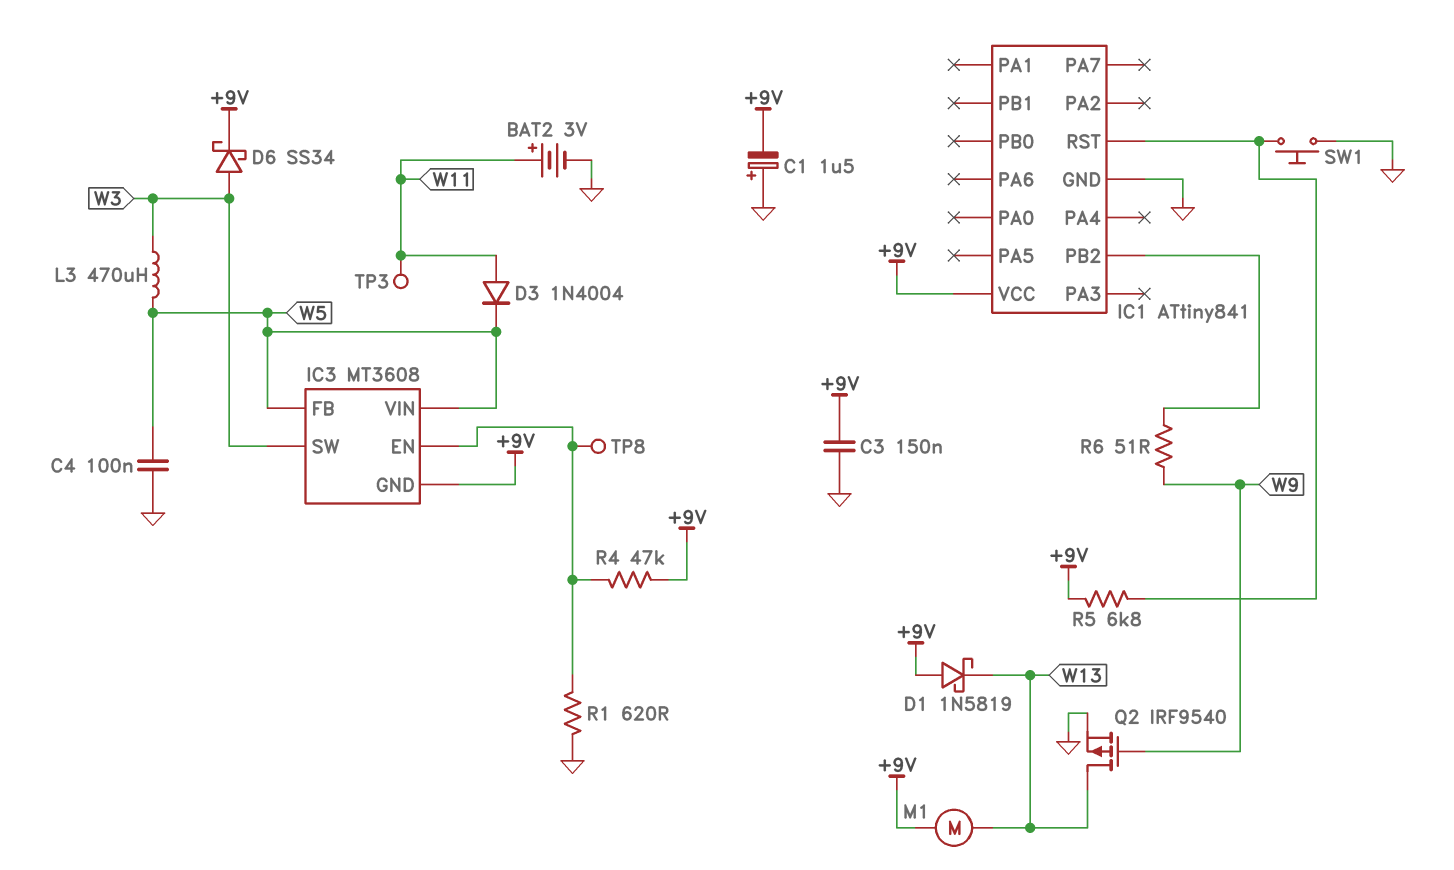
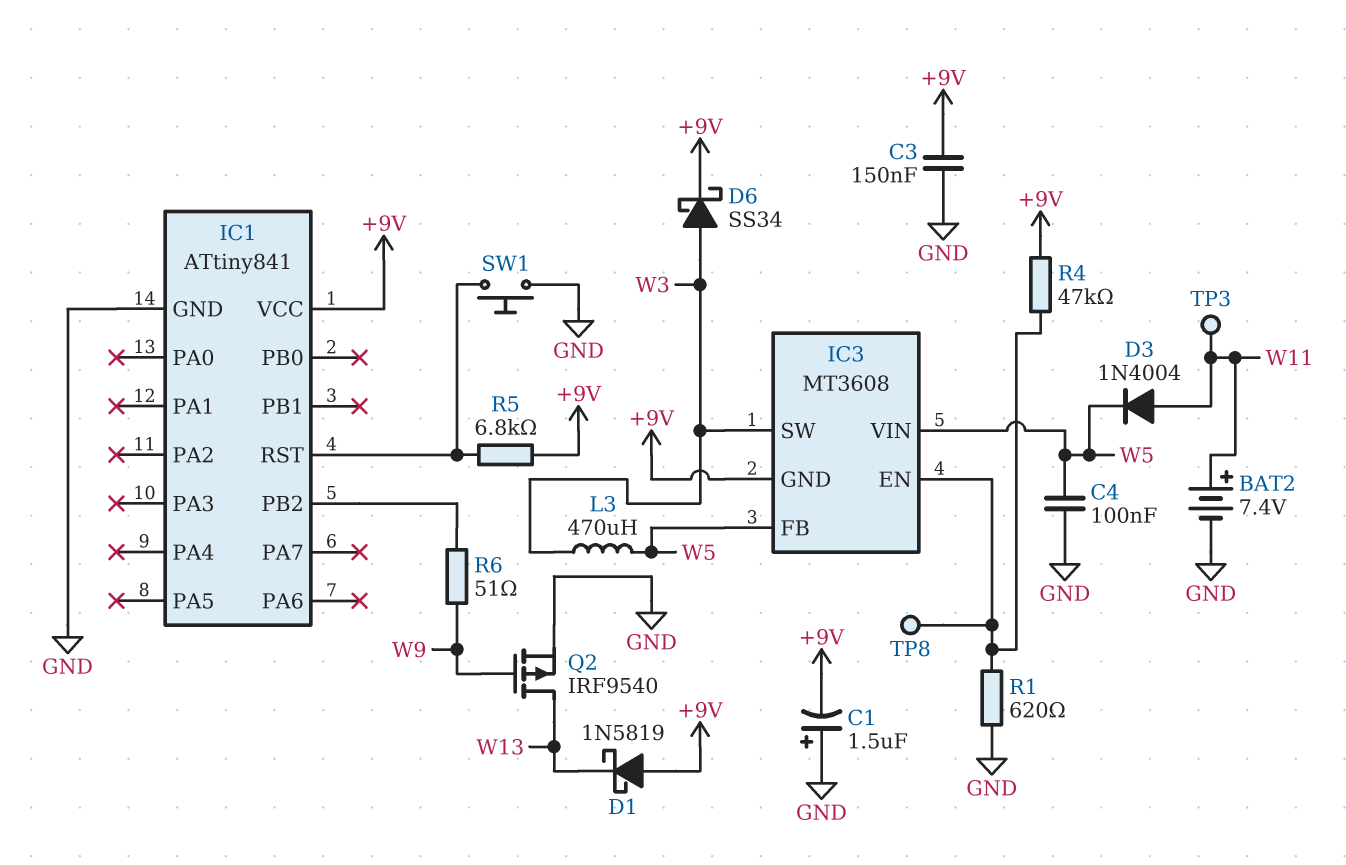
BAT2: 3V (plus W11, minus GND) -> 7.4V (plus W11, minus GND)
M1: motor (+9V, W13) -> none

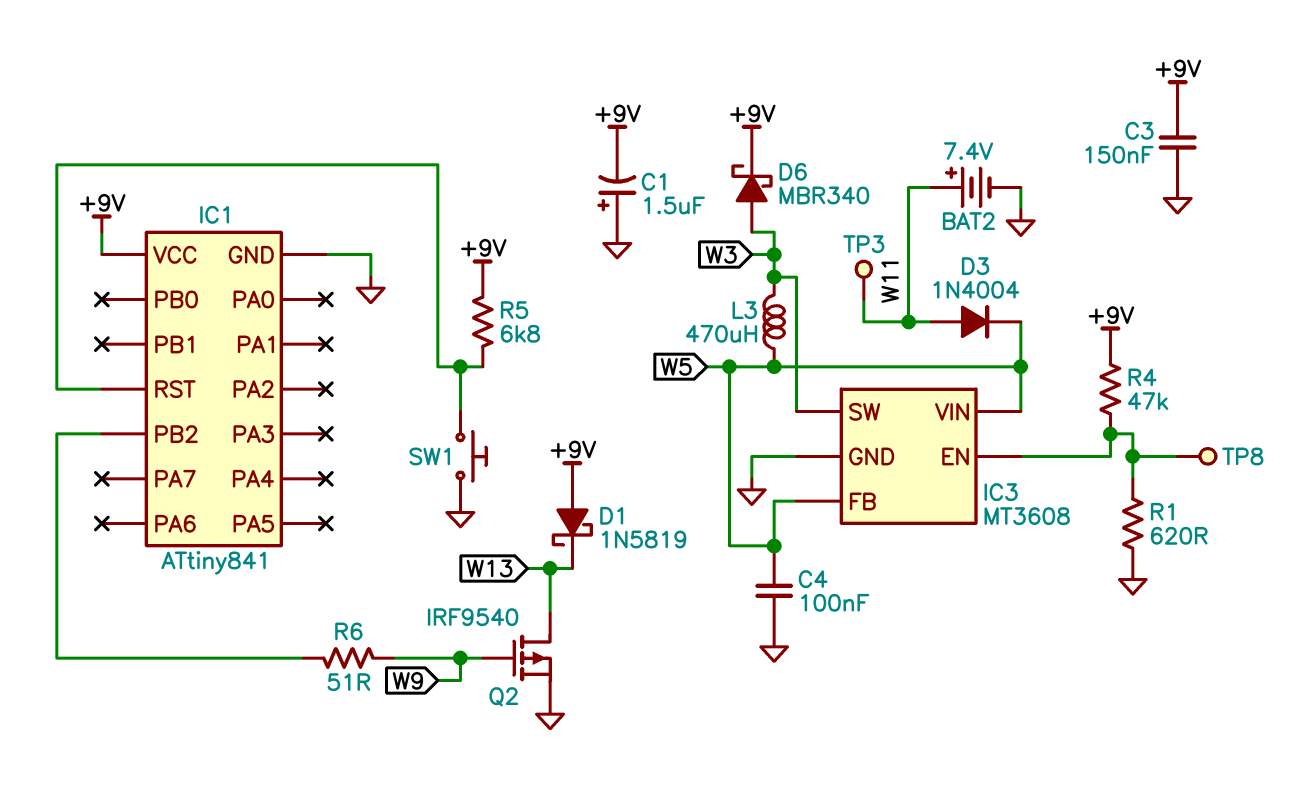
D6: schottky SS34 (A W3, K +9V) -> schottky MBR340 (A W3, K +9V)
IC3 pin GND: +9V -> GND

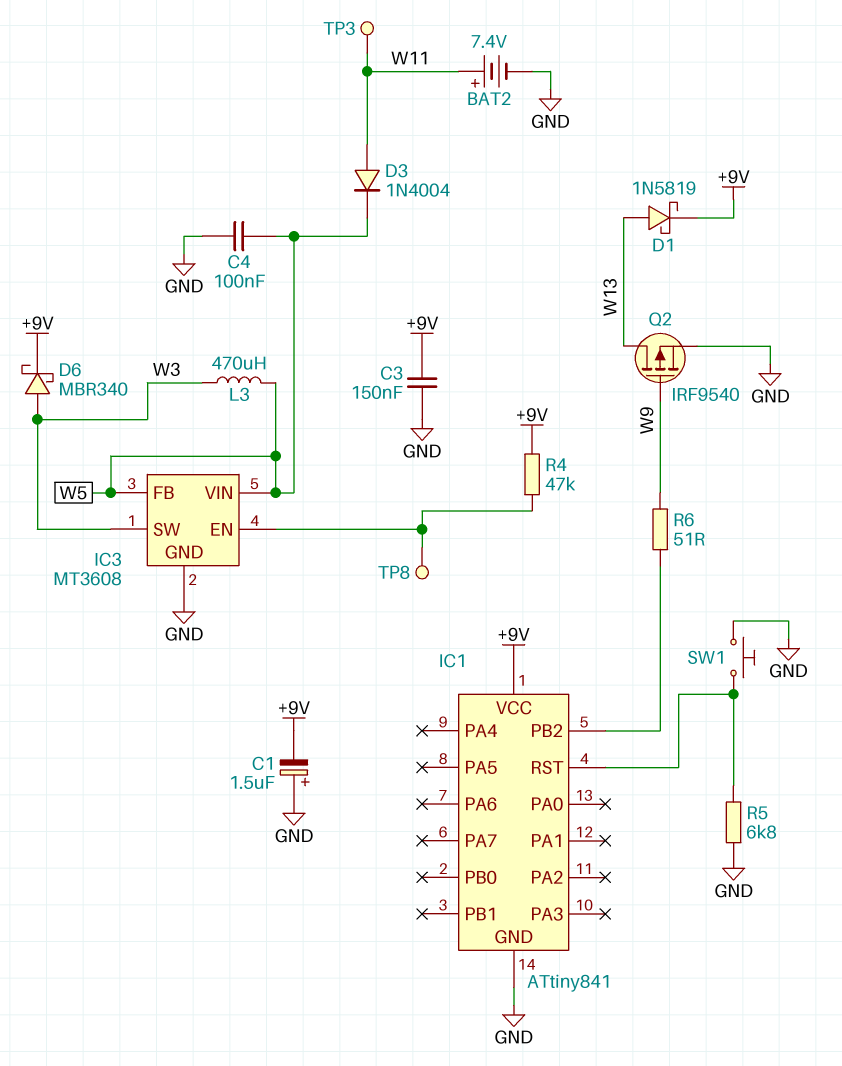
D1: schottky 1N5819 (A +9V, K W13) -> schottky 1N5819 (A W13, K +9V)
R1: 620 (GND, IC3/EN) -> none
R5: 6.8k (+9V, IC1/RST) -> 6.8k (GND, IC1/RST)

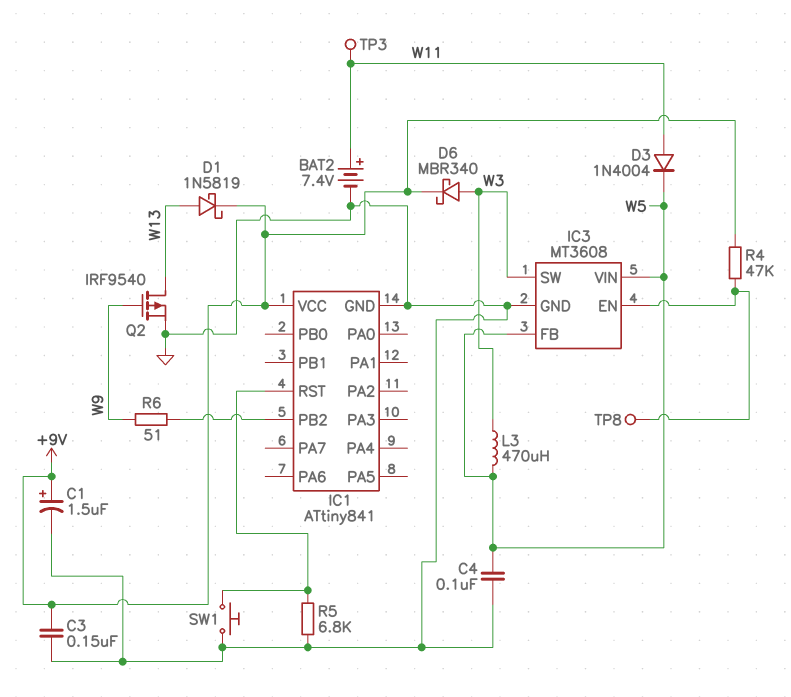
C1: 1.5uF (plus GND, minus +9V) -> 1.5uF (plus +9V, minus GND)

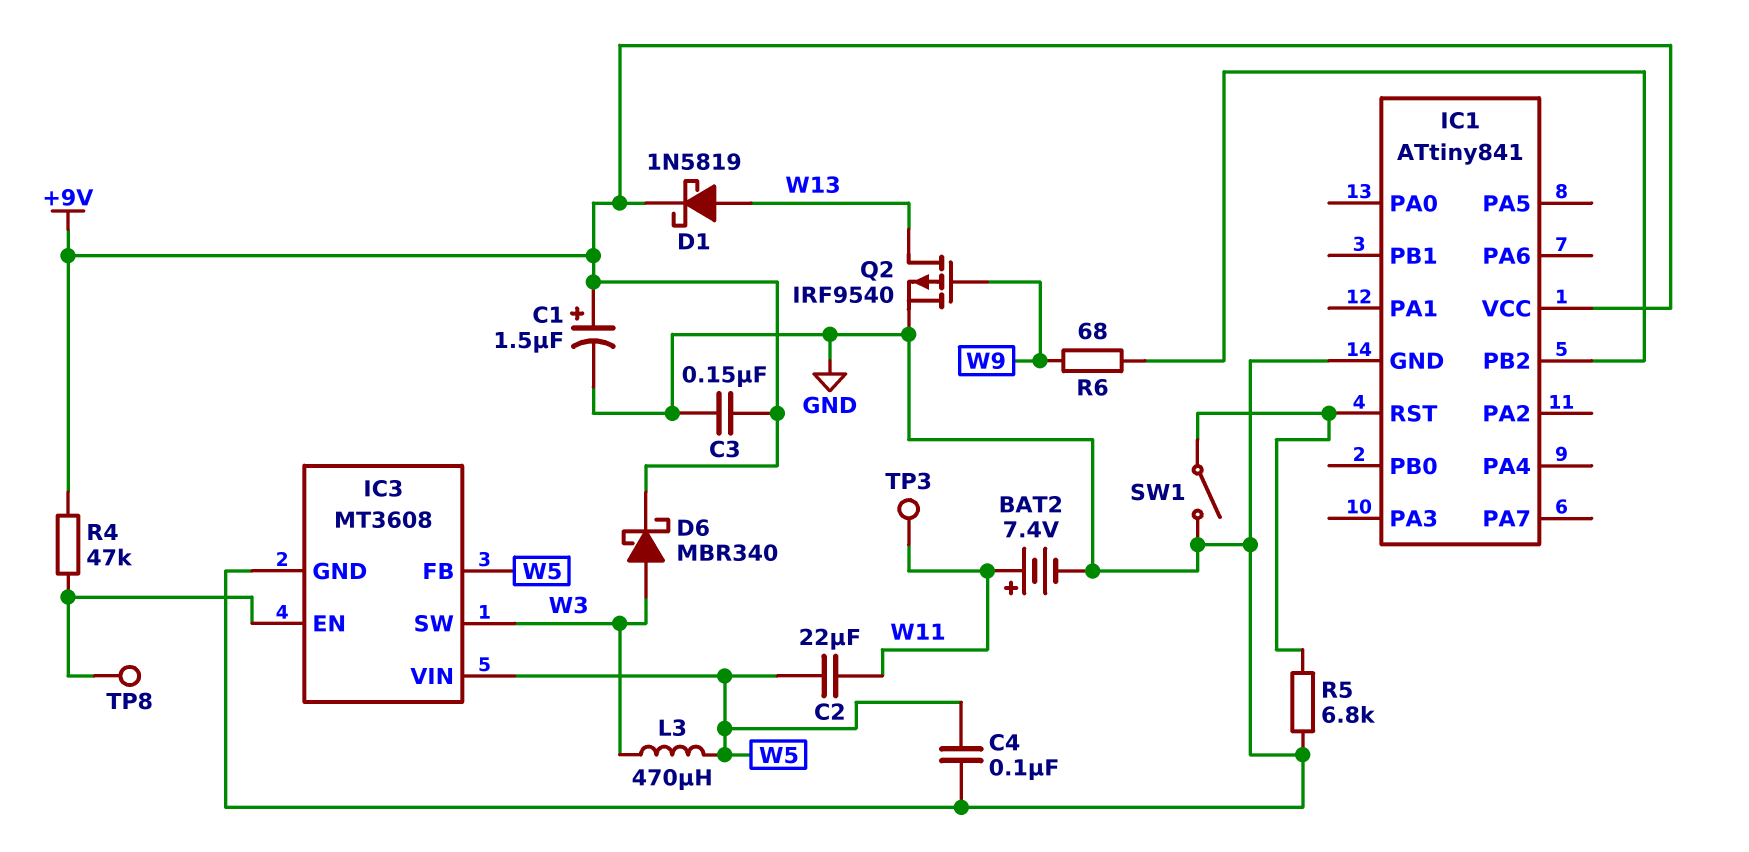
C2: none -> 22uF (W5, W11)
D3: diode 1N4004 (A W11, K W5) -> none
R6: 51 (IC1/PB2, W9) -> 68 (IC1/PB2, W9)
SW1: button (GND, IC1/RST) -> switch (GND, IC1/RST)

